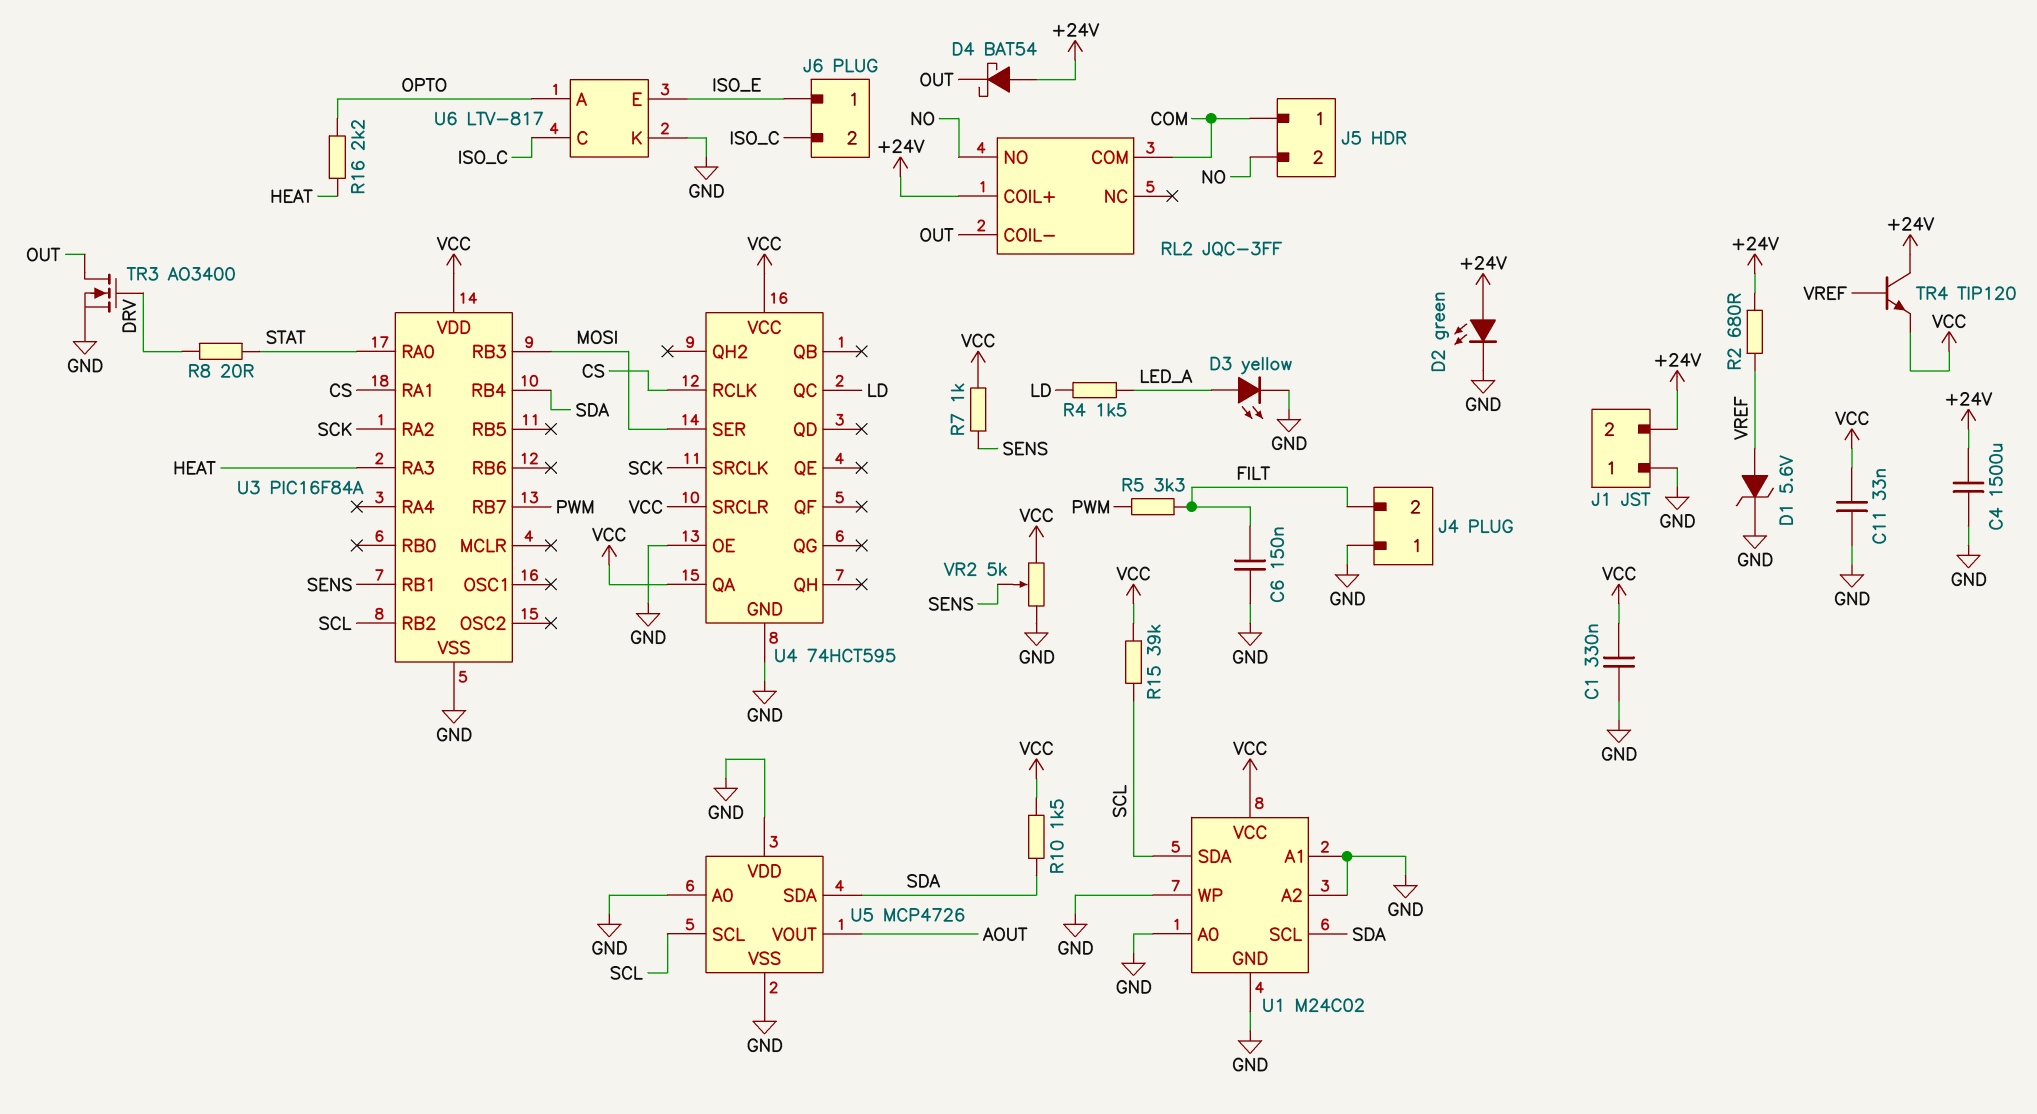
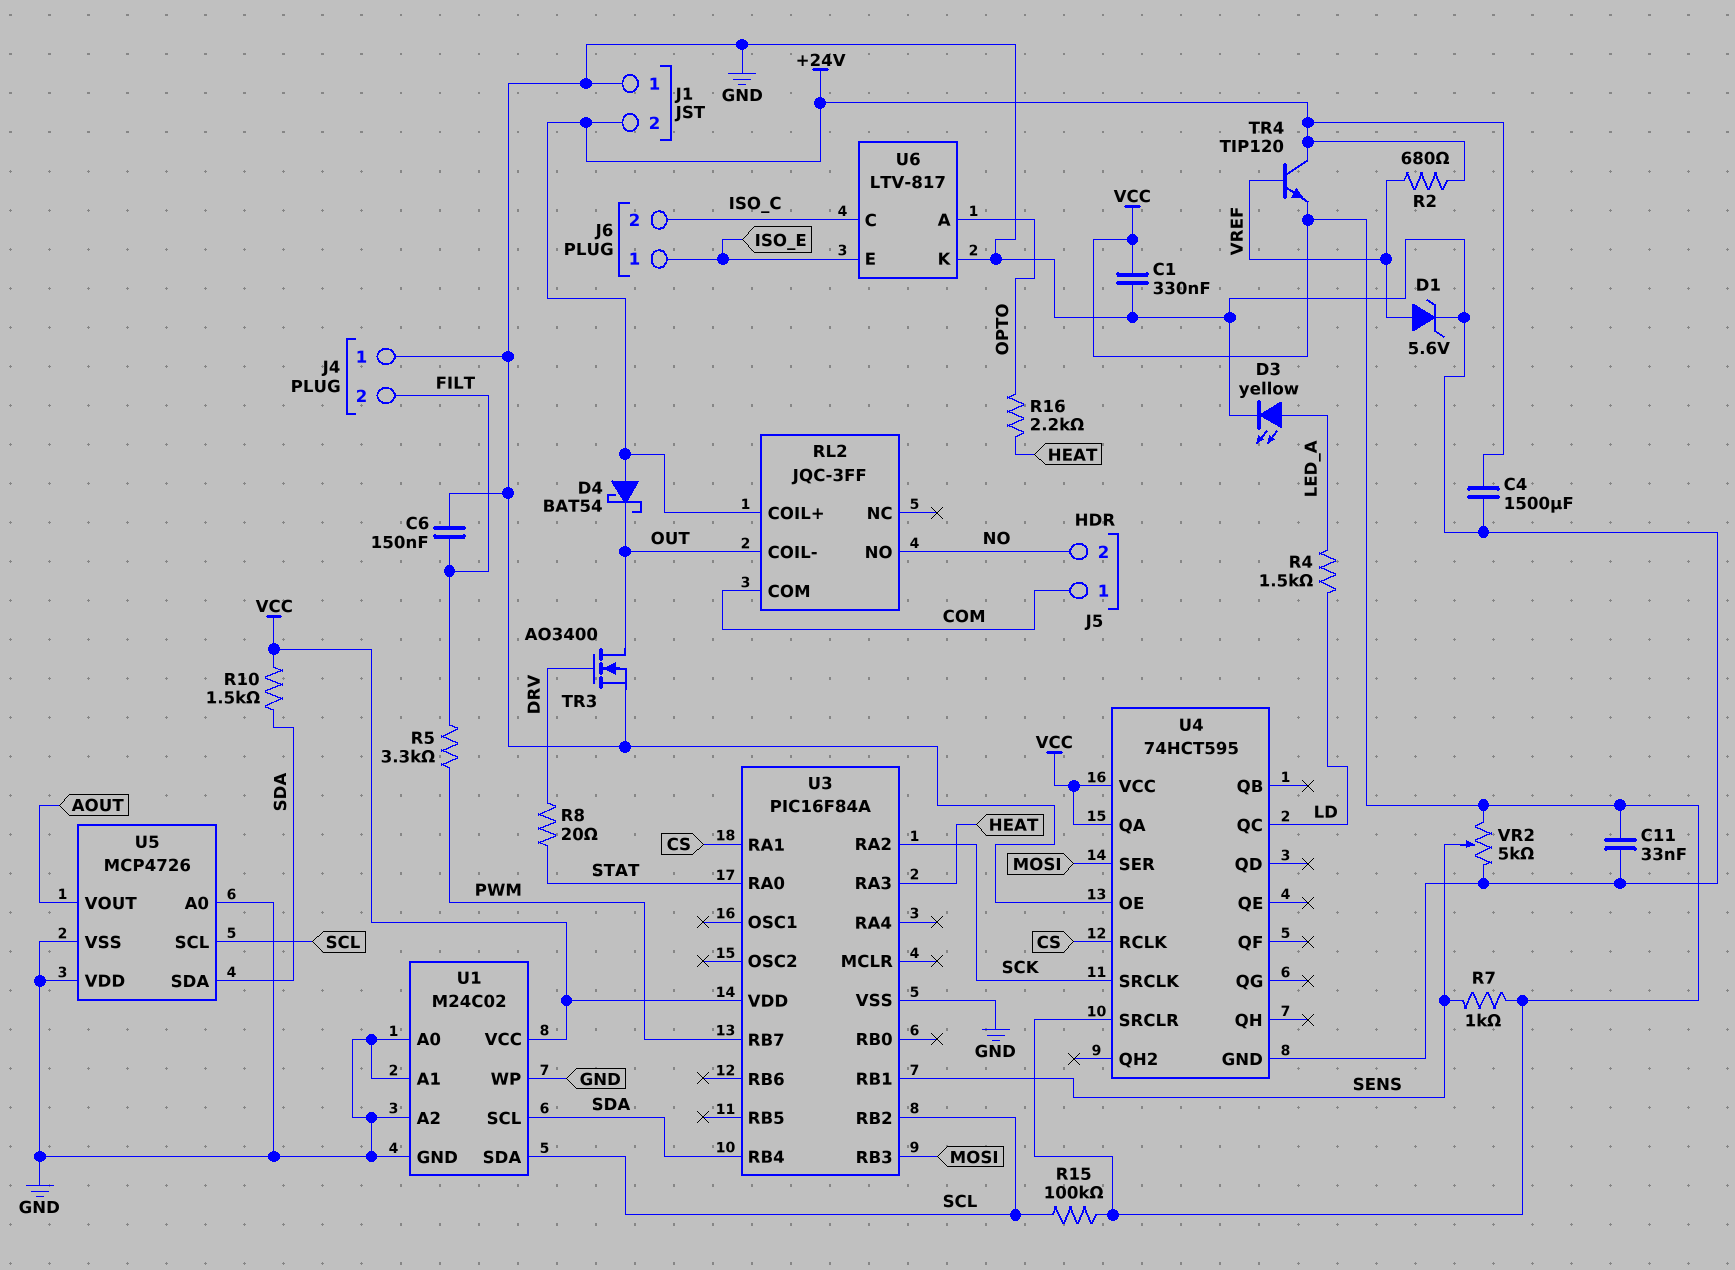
D2: LED green (A +24V, K GND) -> none
R15: 39k (SCL, VCC) -> 100k (SCL, VCC)

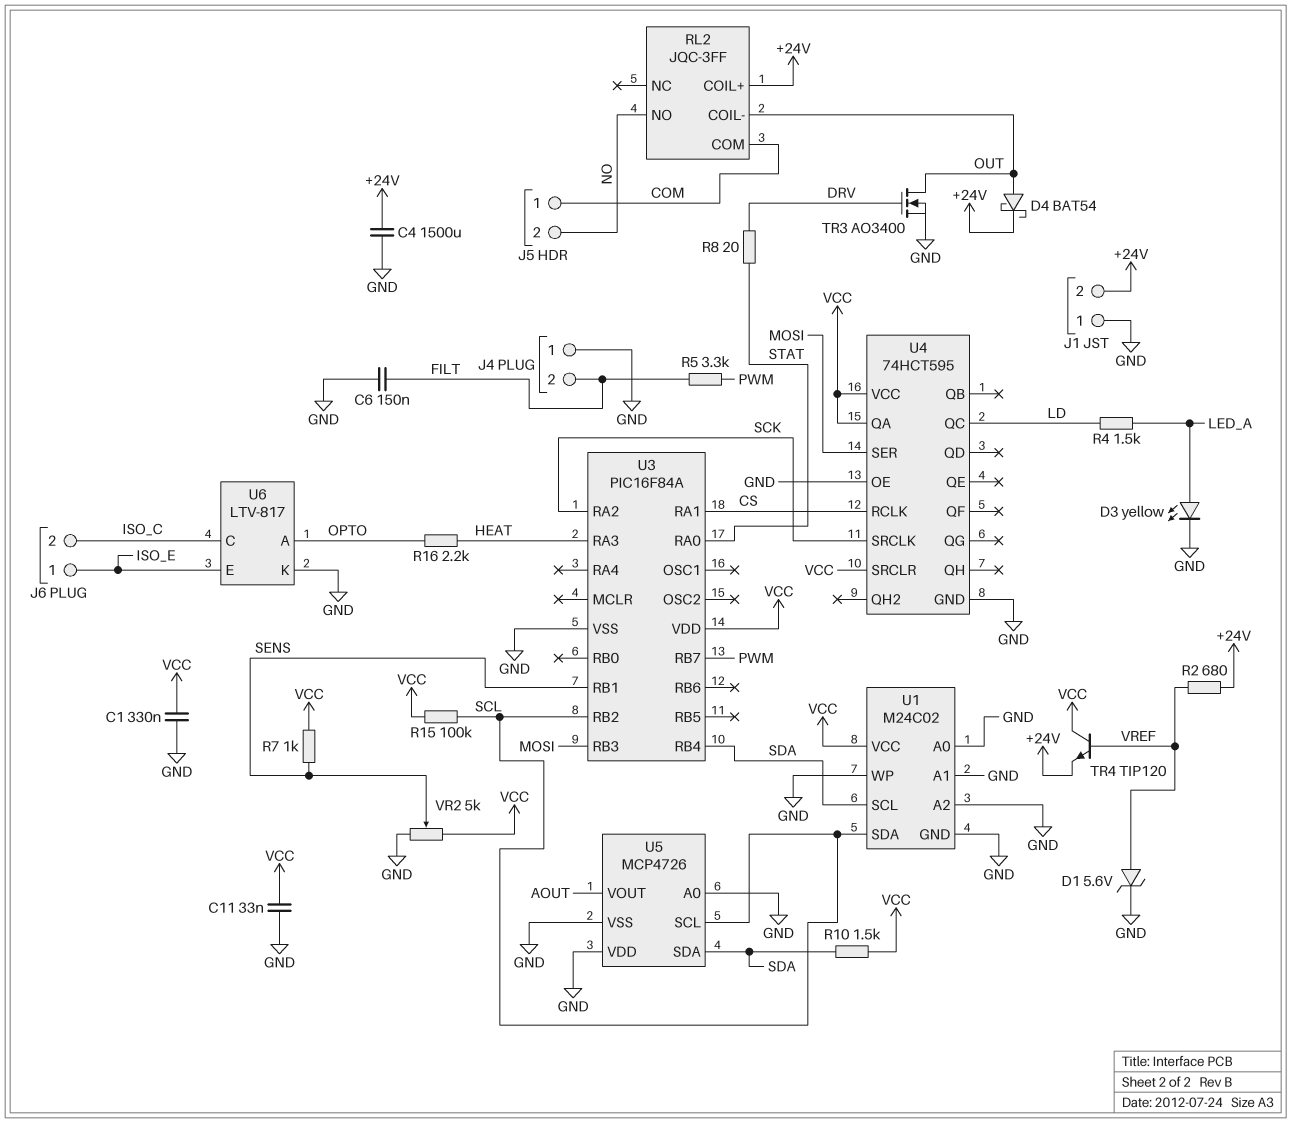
D4: schottky BAT54 (A +24V, K OUT) -> schottky BAT54 (A OUT, K +24V)
TR4: NPN TIP120 (B VREF, C +24V, E VCC) -> NPN TIP120 (B VREF, C VCC, E +24V)

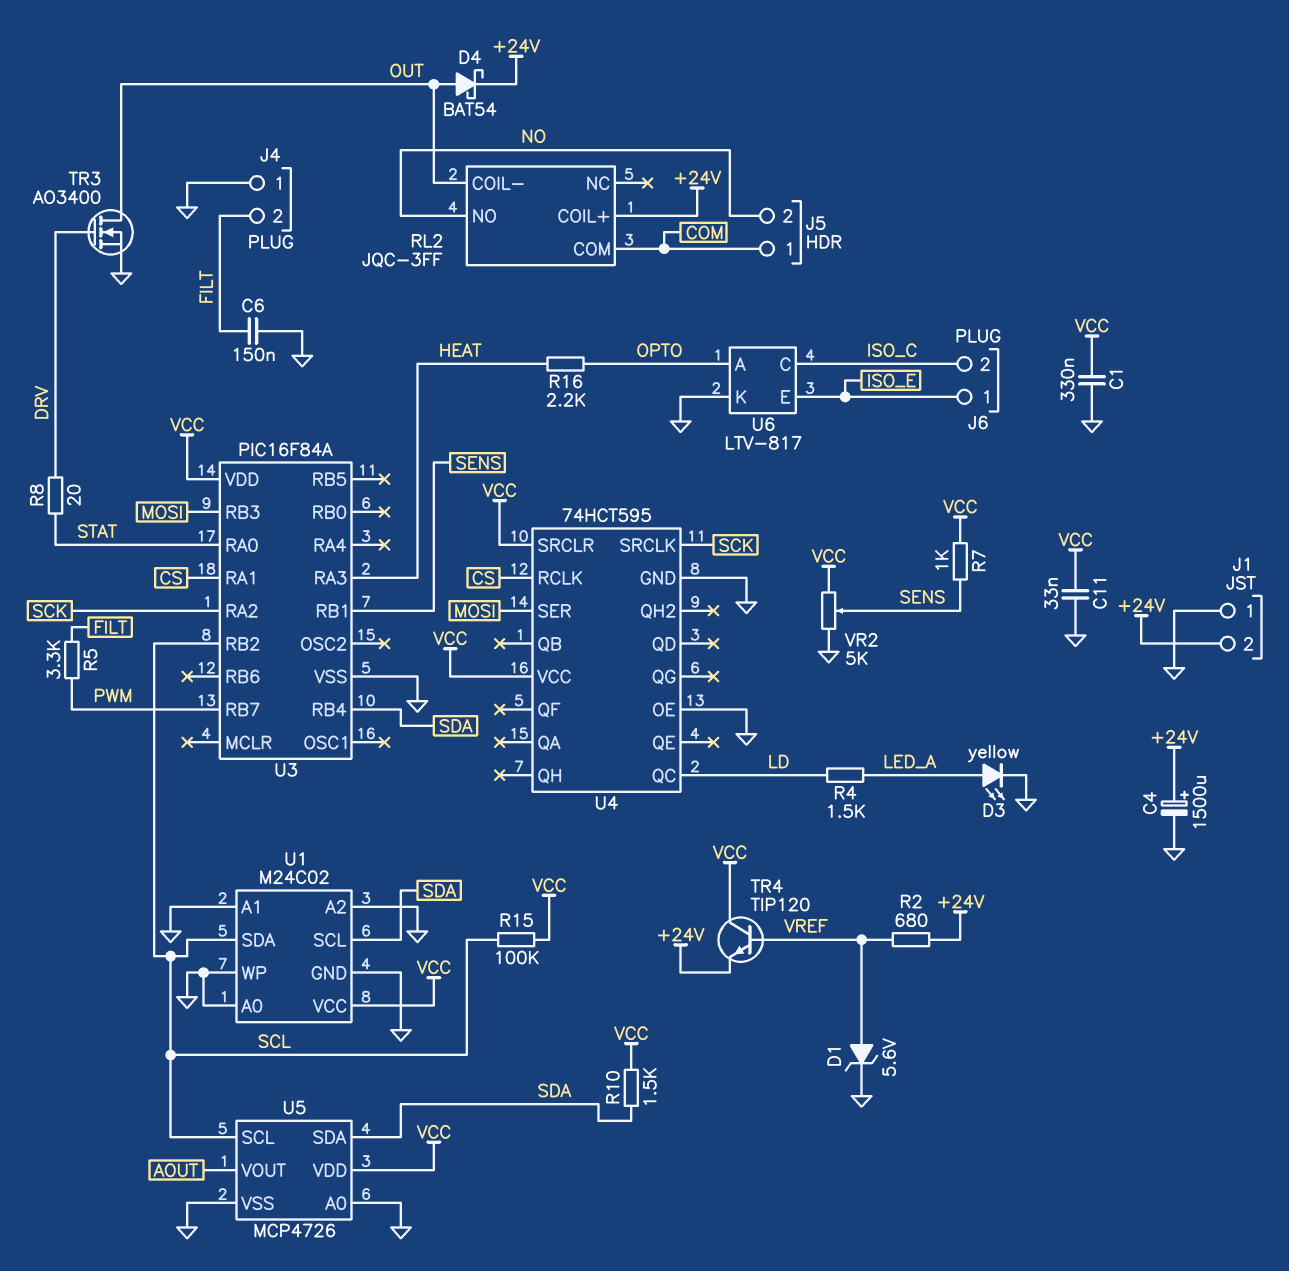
C4: 1500uF (+24V, GND) -> 1500uF (plus +24V, minus GND)
U4 pin QA: VCC -> none
U5 pin VDD: GND -> VCC

